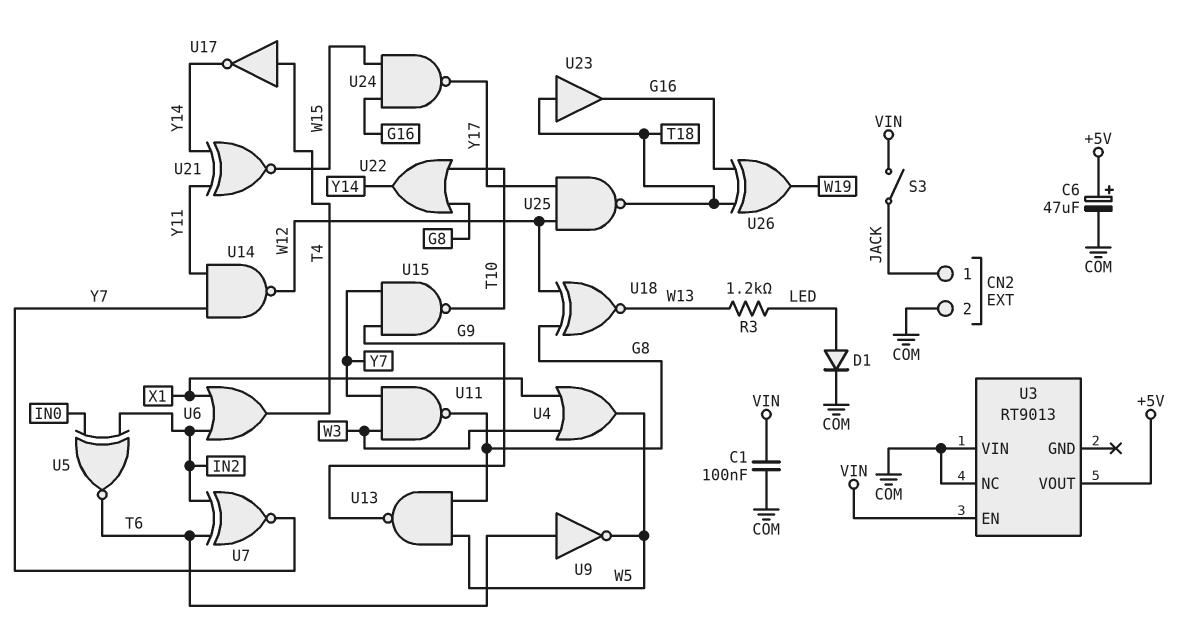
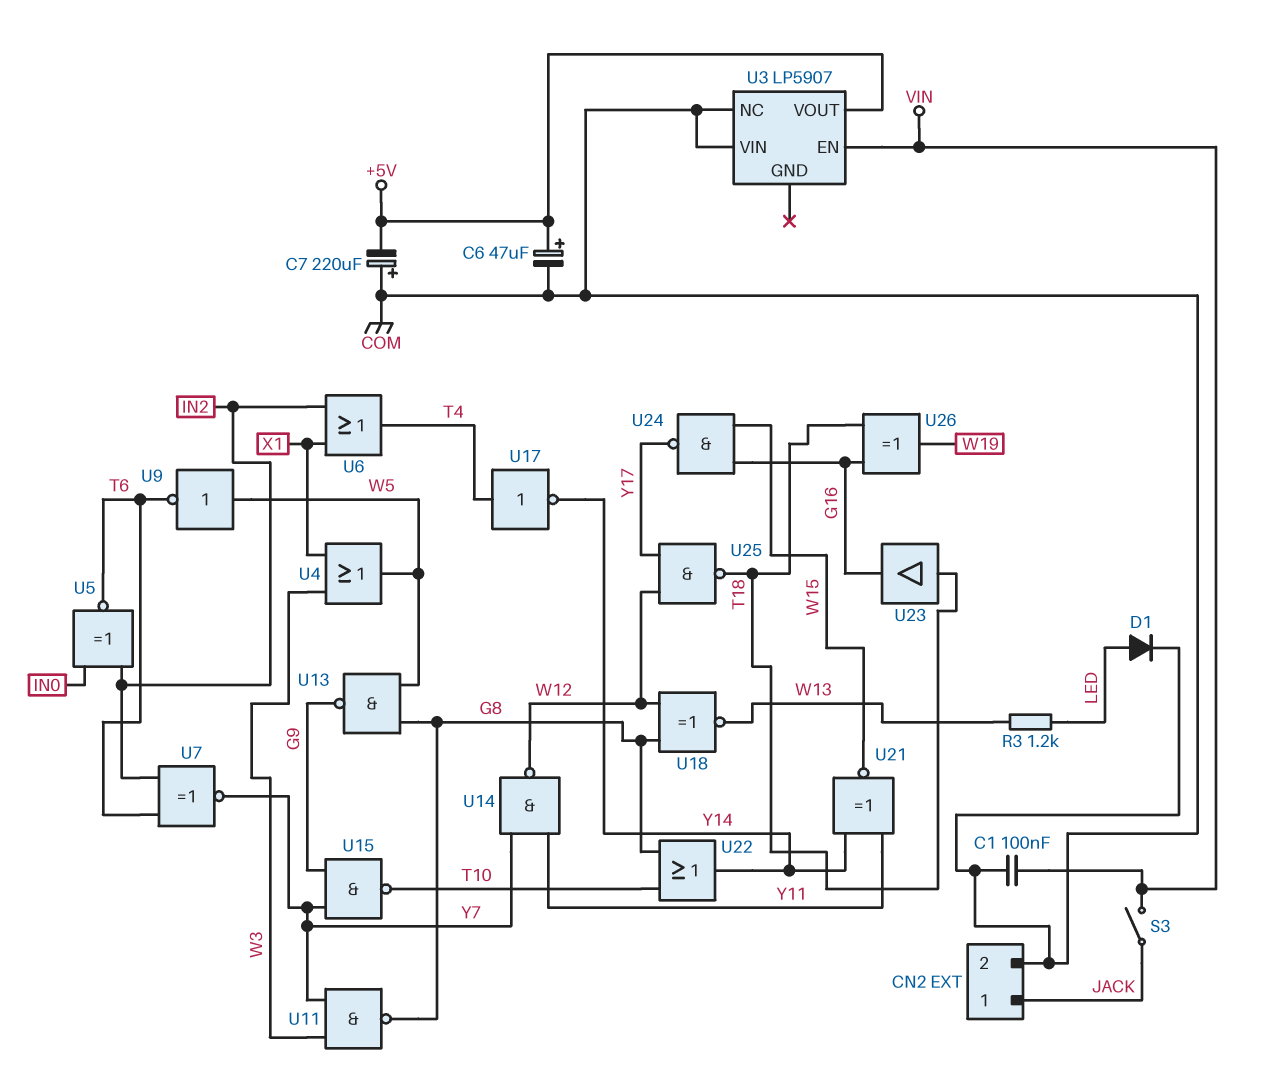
C7: none -> 220uF (plus COM, minus +5V)
U3: RT9013 -> LP5907
U9: NOT (in T6, out W5) -> NOT (in W5, out T6)

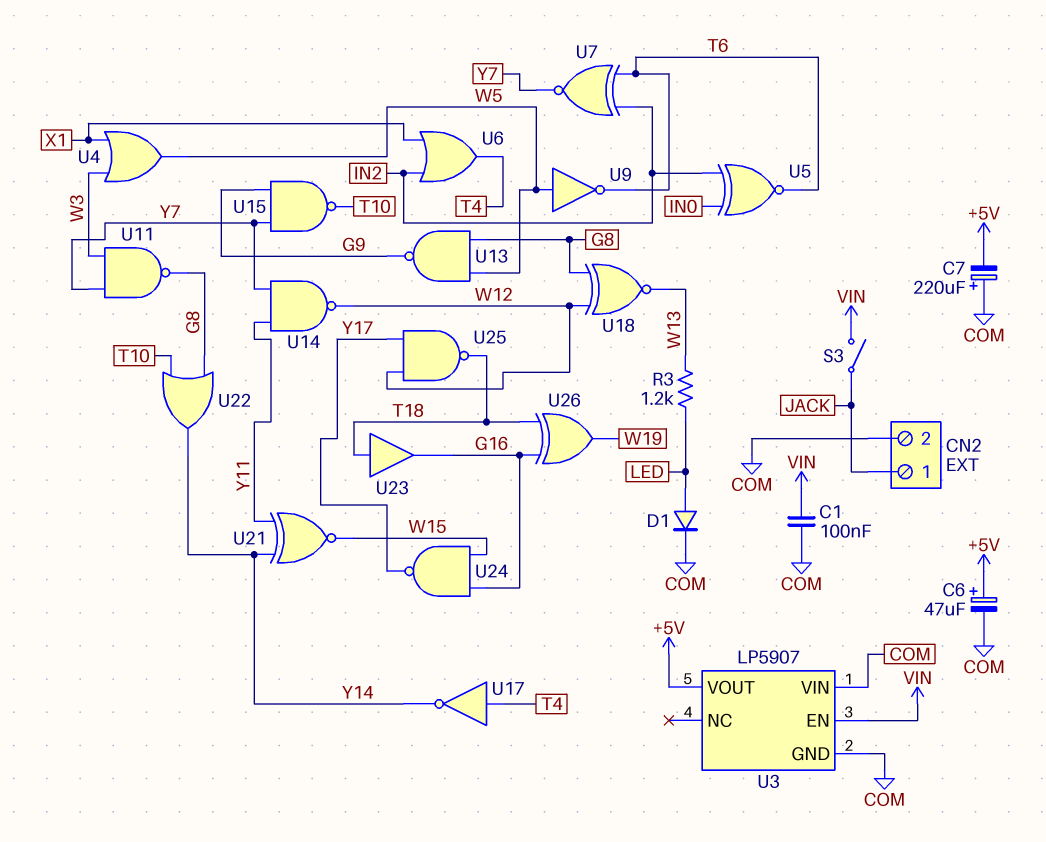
U3 pin GND: none -> COM
U3 pin NC: COM -> none

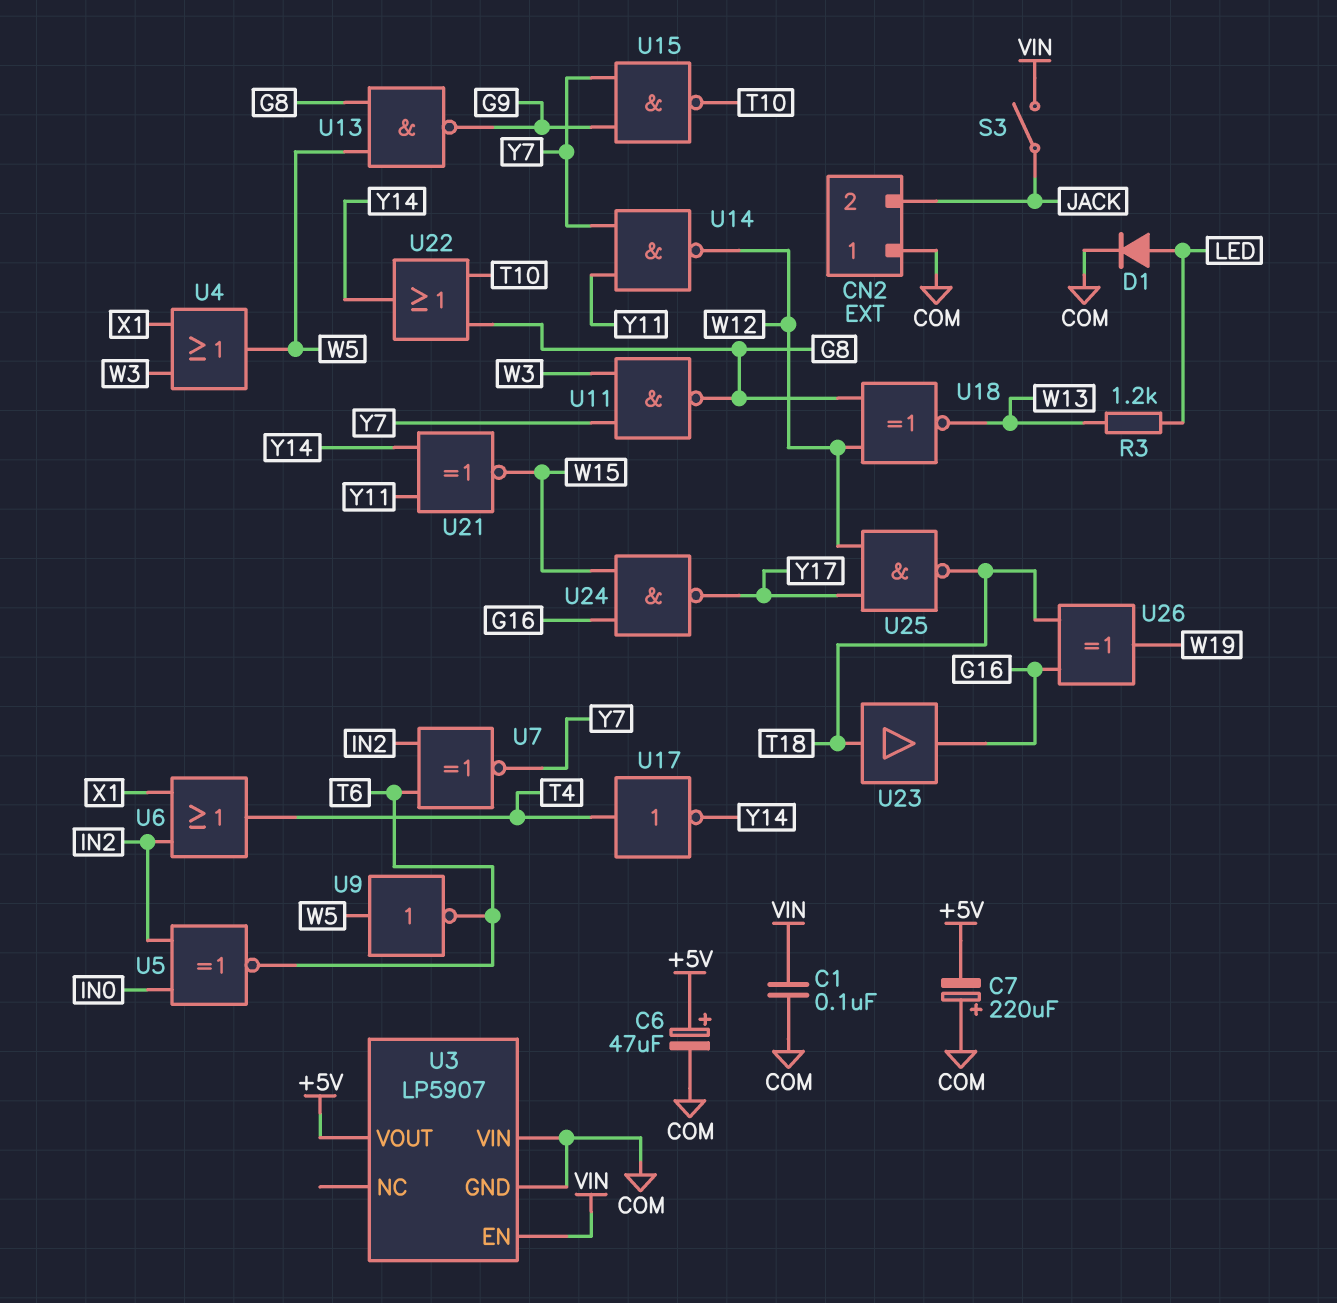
CN2 pin 1: JACK -> COM
CN2 pin 2: COM -> JACK

